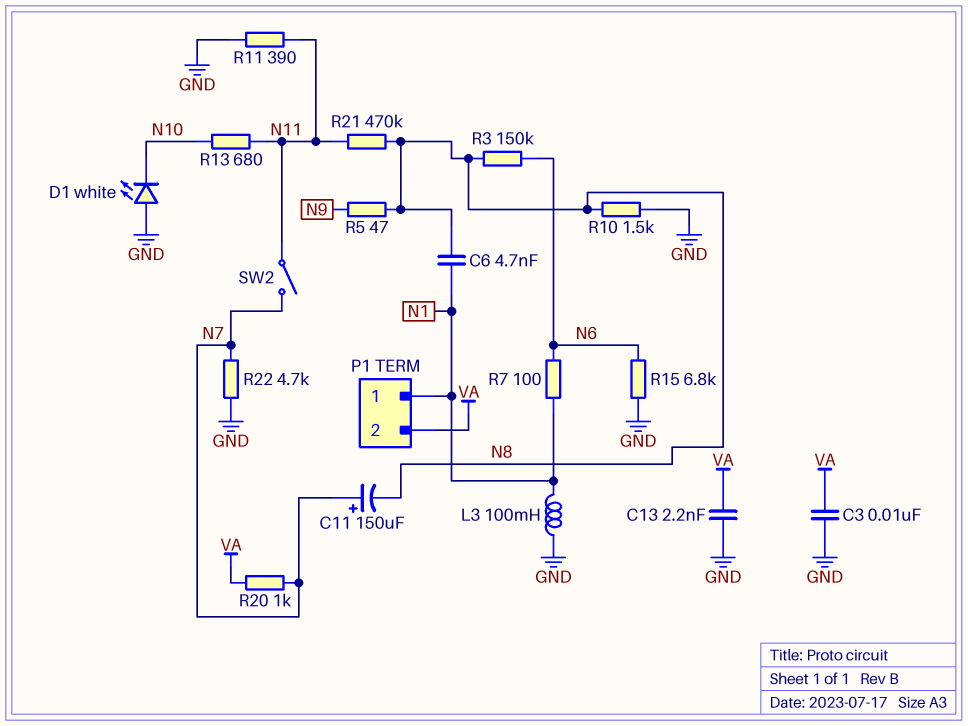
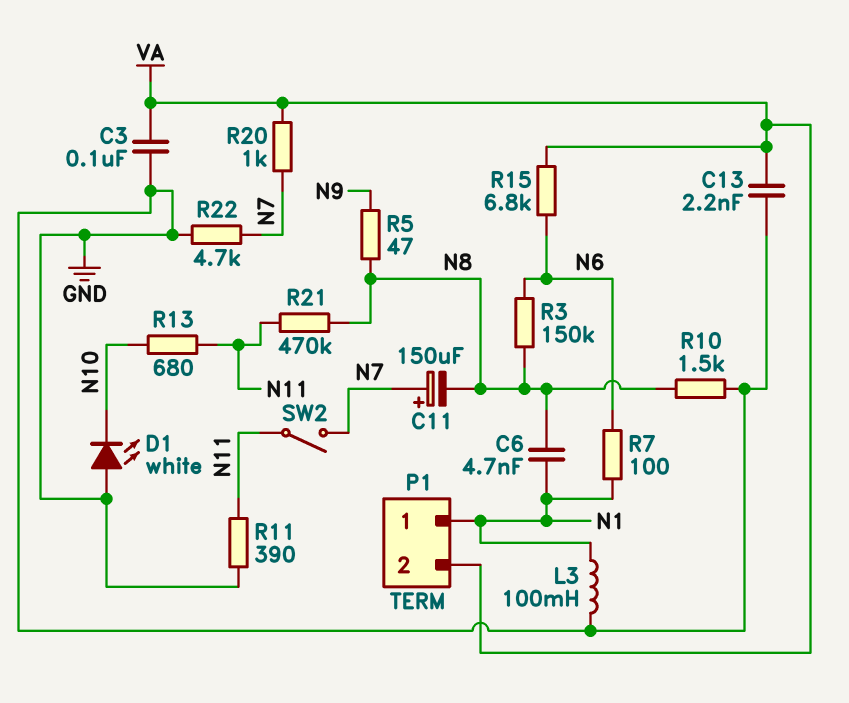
C3: 10nF (GND, VA) -> 100nF (GND, VA)
R15: 6.8k (GND, N6) -> 6.8k (N6, VA)

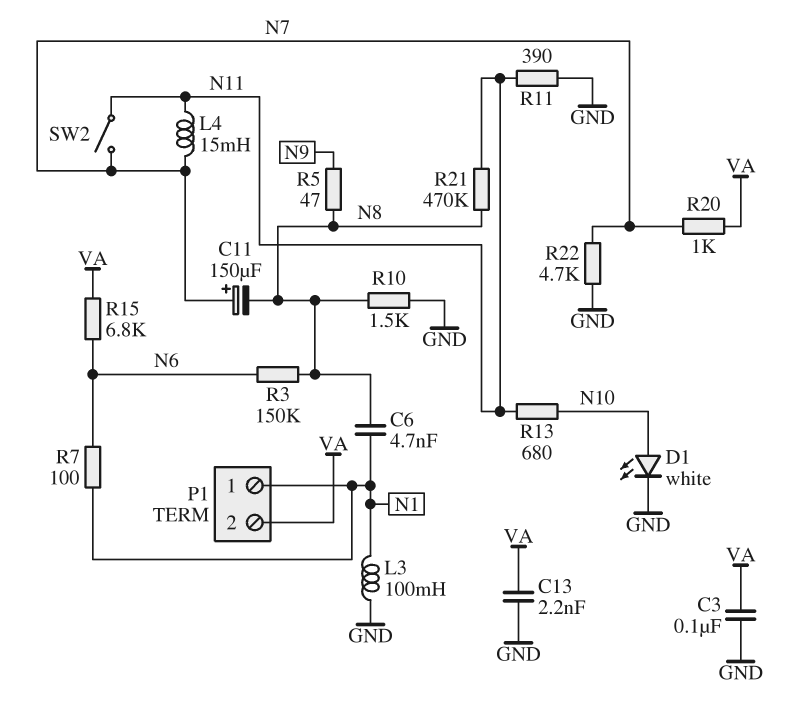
D1: LED white (A GND, K N10) -> LED white (A N10, K GND)
L4: none -> 15mH (N7, N11)

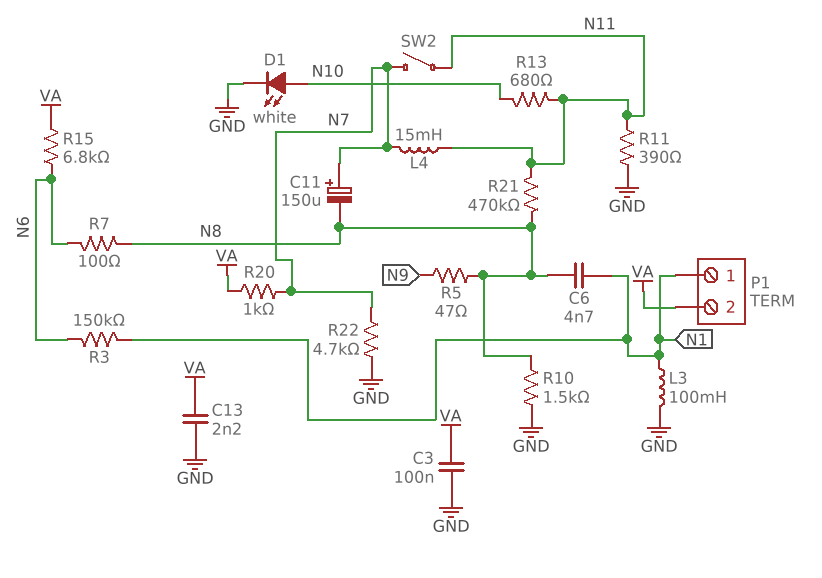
R3: 150k (N6, N8) -> 150k (N1, N6)
R7: 100 (N1, N6) -> 100 (N6, N8)

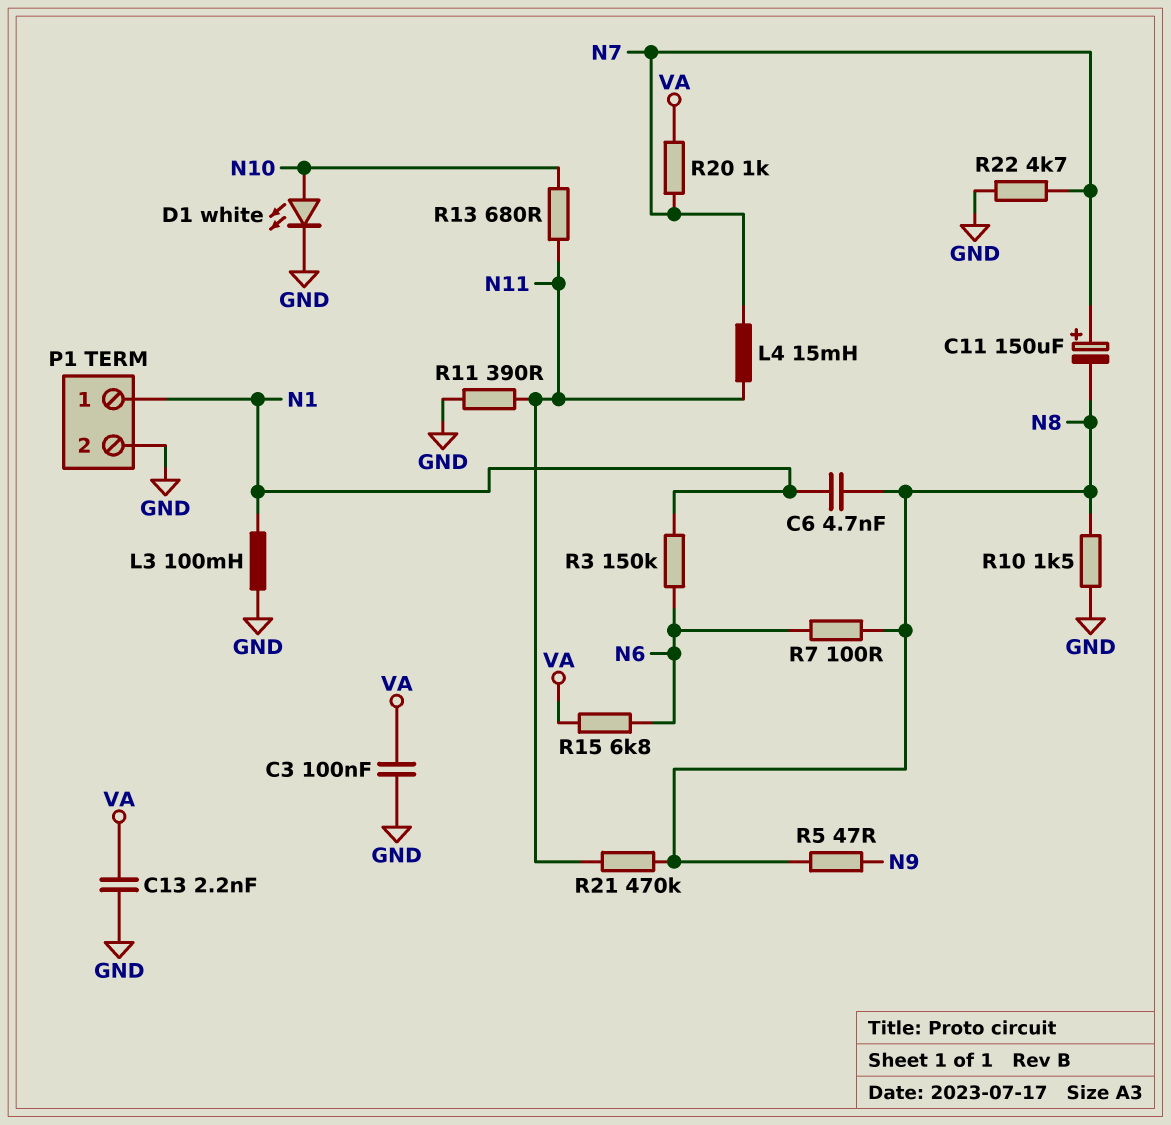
P1 pin 2: VA -> GND
SW2: switch (N7, N11) -> none

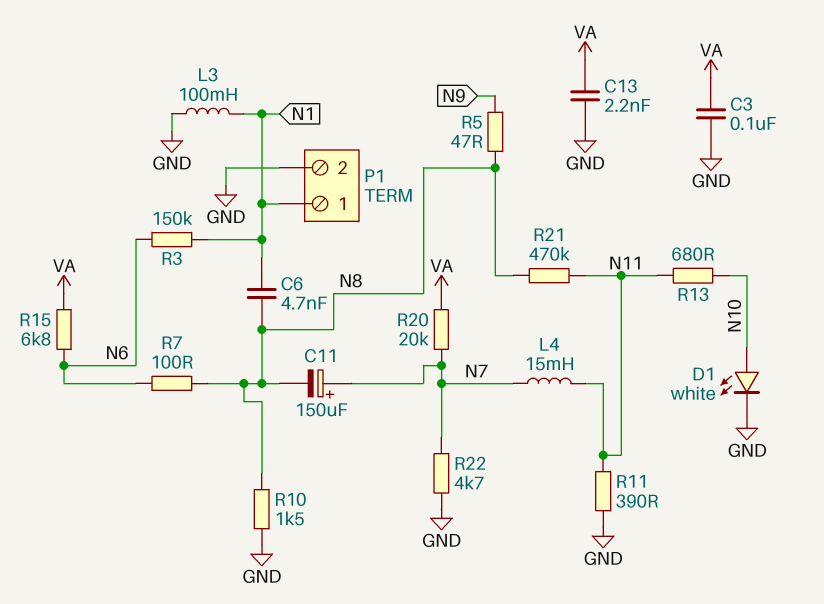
R20: 1k (N7, VA) -> 20k (N7, VA)

